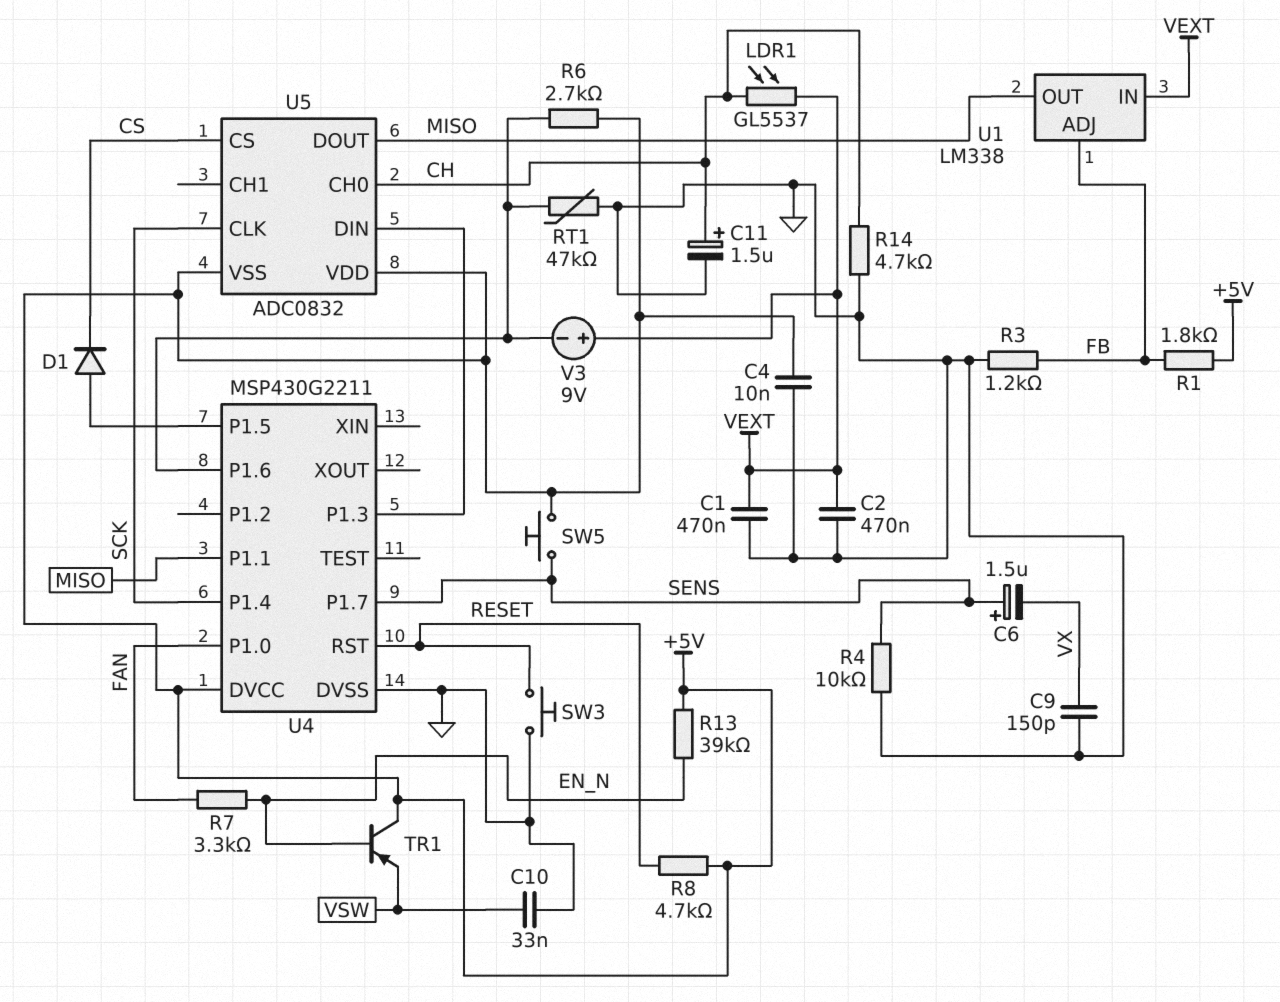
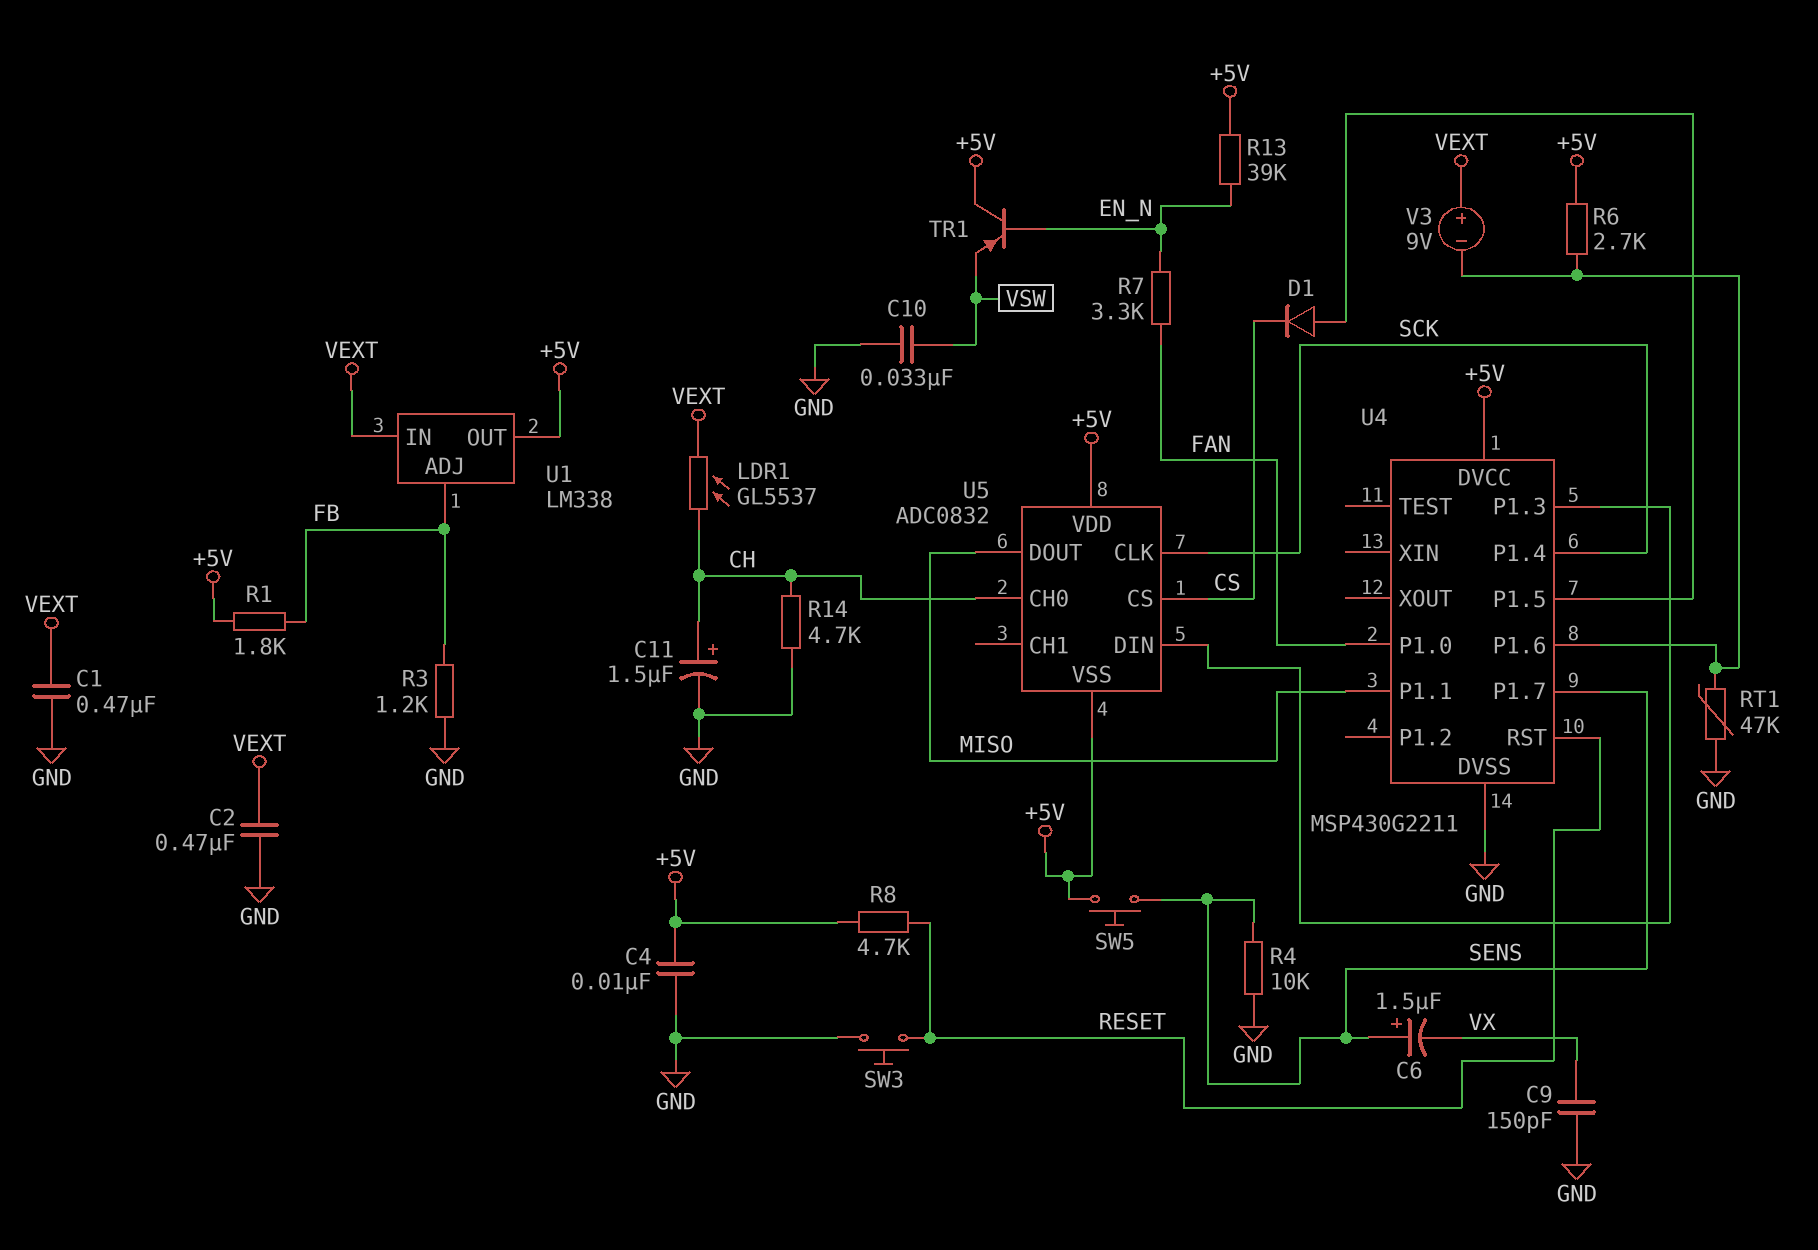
U1 pin OUT: MISO -> +5V

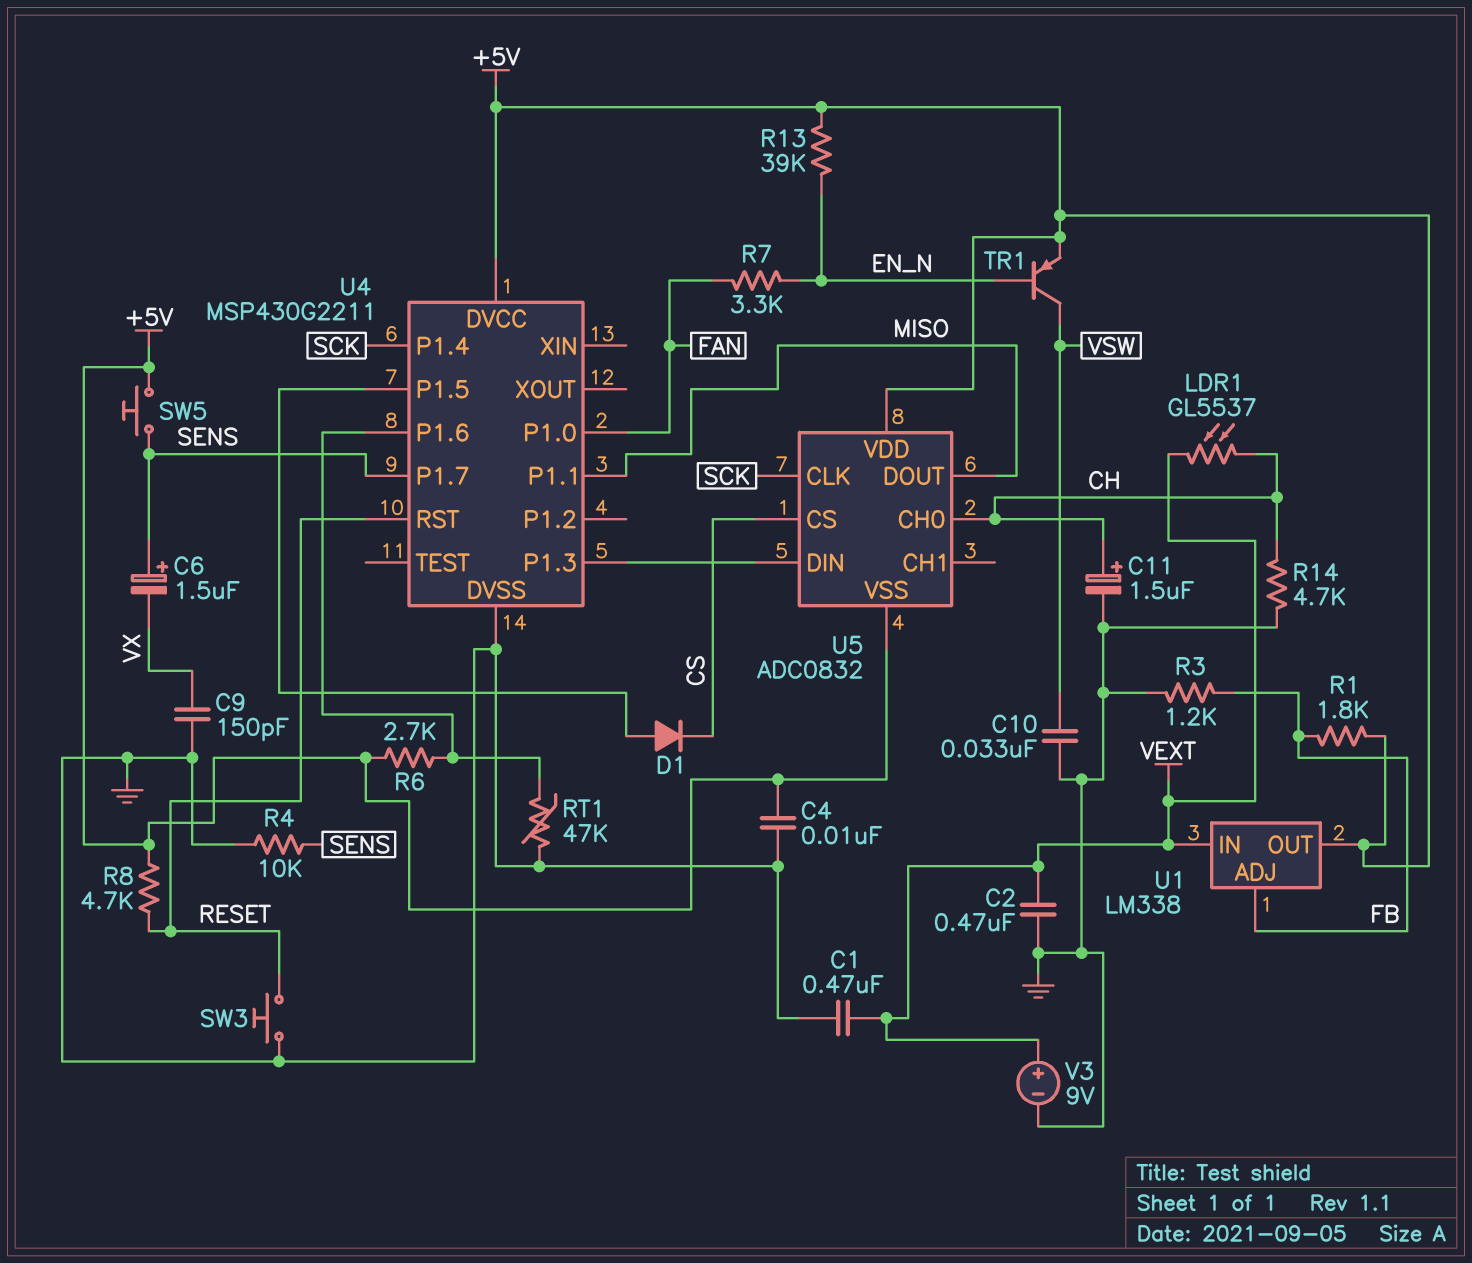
TR1: PNP (B EN_N, C +5V, E VSW) -> PNP (B EN_N, C VSW, E +5V)
V3: 9V (plus VEXT, minus U4/P1.6) -> 9V (plus VEXT, minus GND)

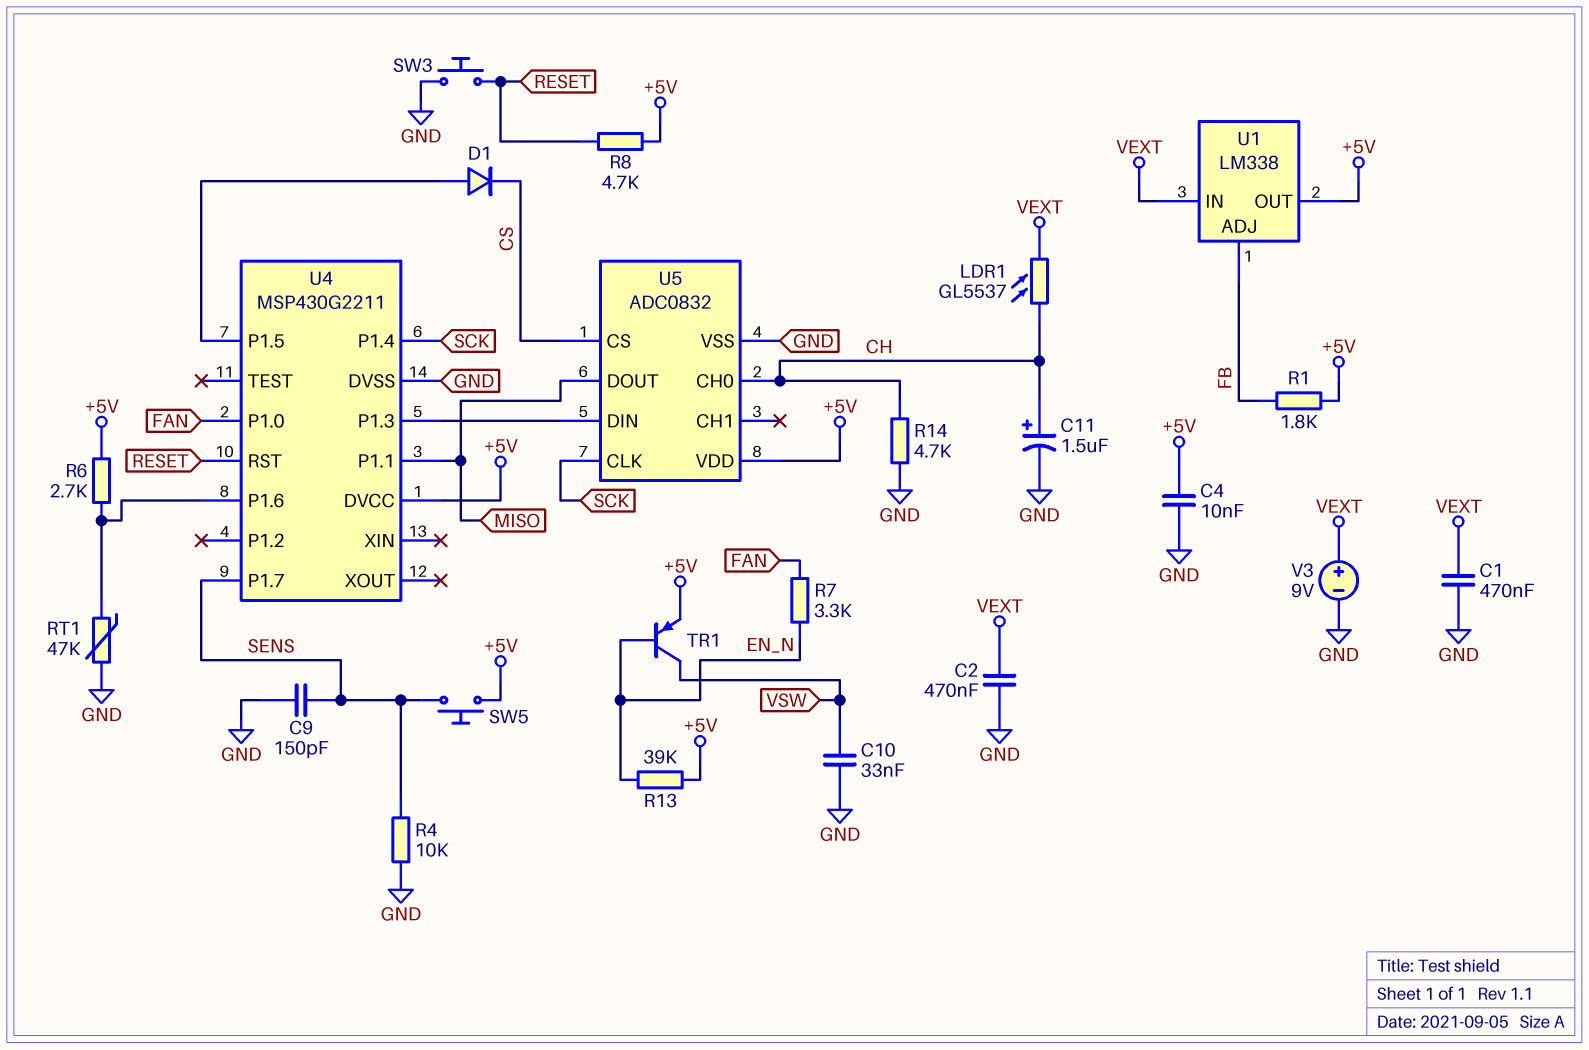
C6: 1.5uF (plus SENS, minus VX) -> none
C9: 150pF (GND, VX) -> 150pF (GND, SENS)
R3: 1.2k (FB, GND) -> none
U5 pin VSS: +5V -> GND

